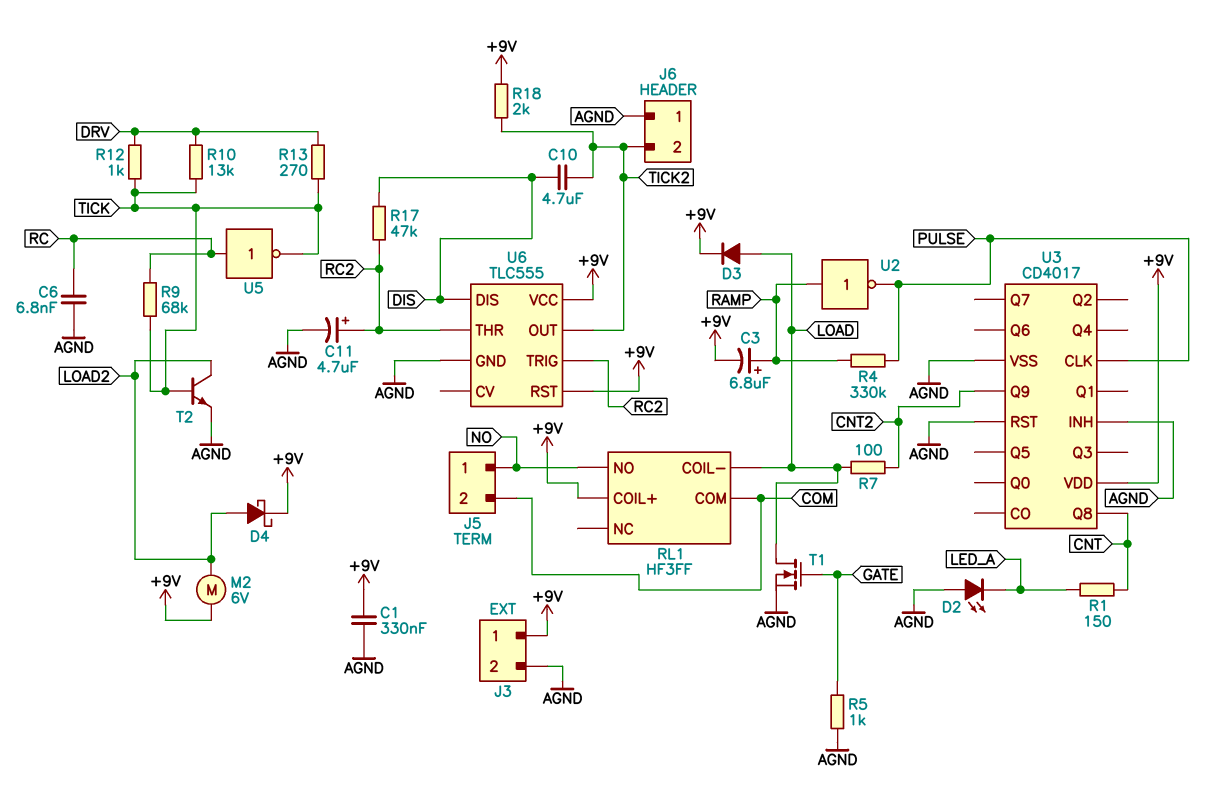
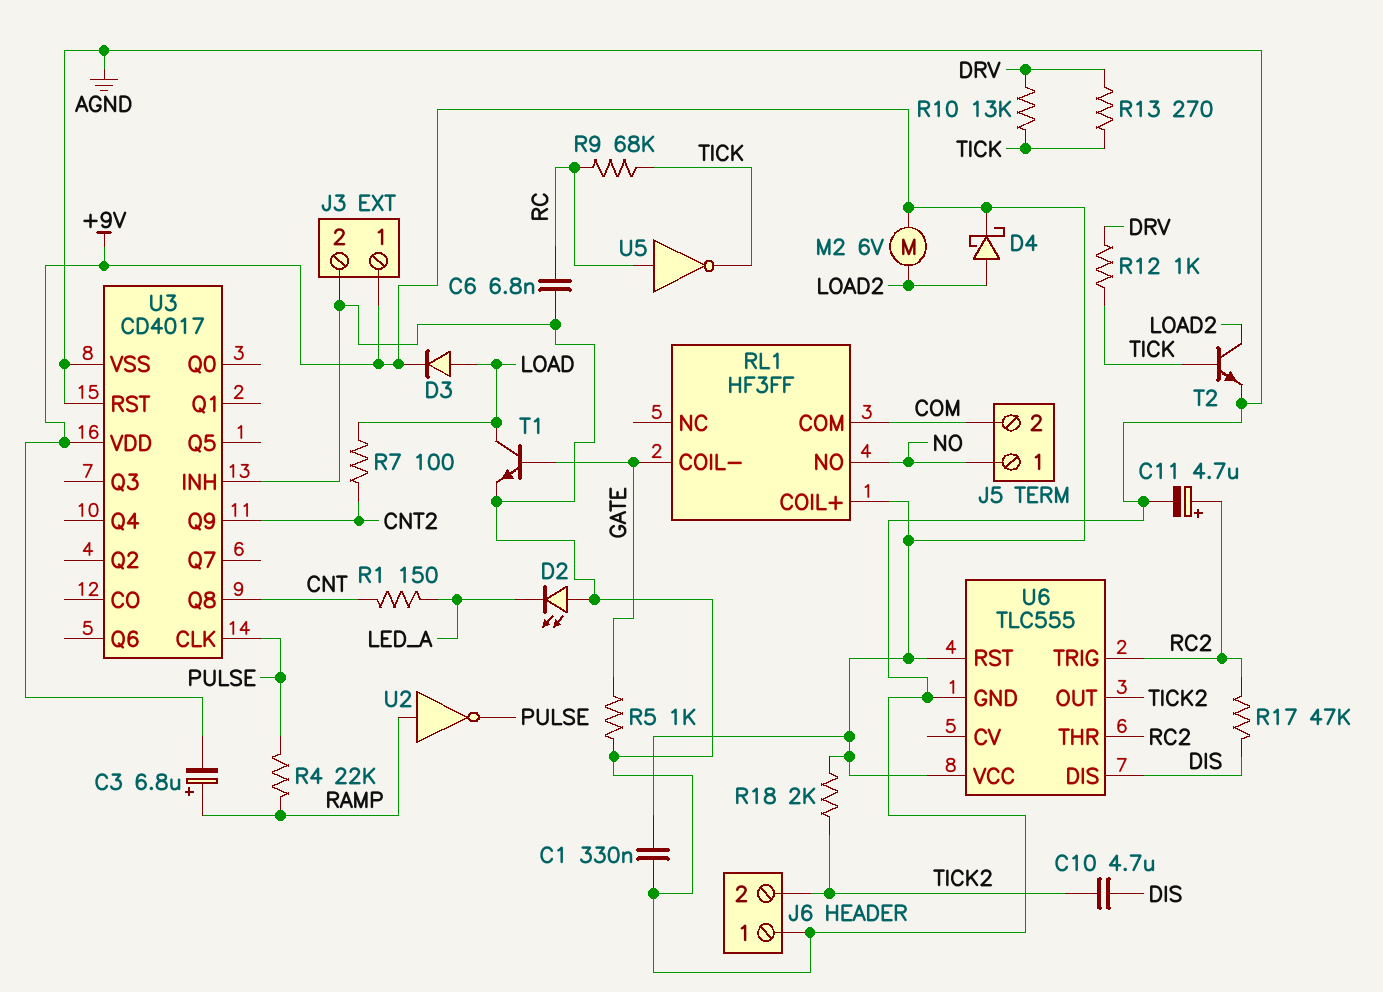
R4: 330k (PULSE, RAMP) -> 22k (PULSE, RAMP)
RL1 pin COIL-: LOAD -> GATE
T1: NMOS (G GATE, D LOAD, S AGND) -> NPN (B GATE, C LOAD, E AGND)

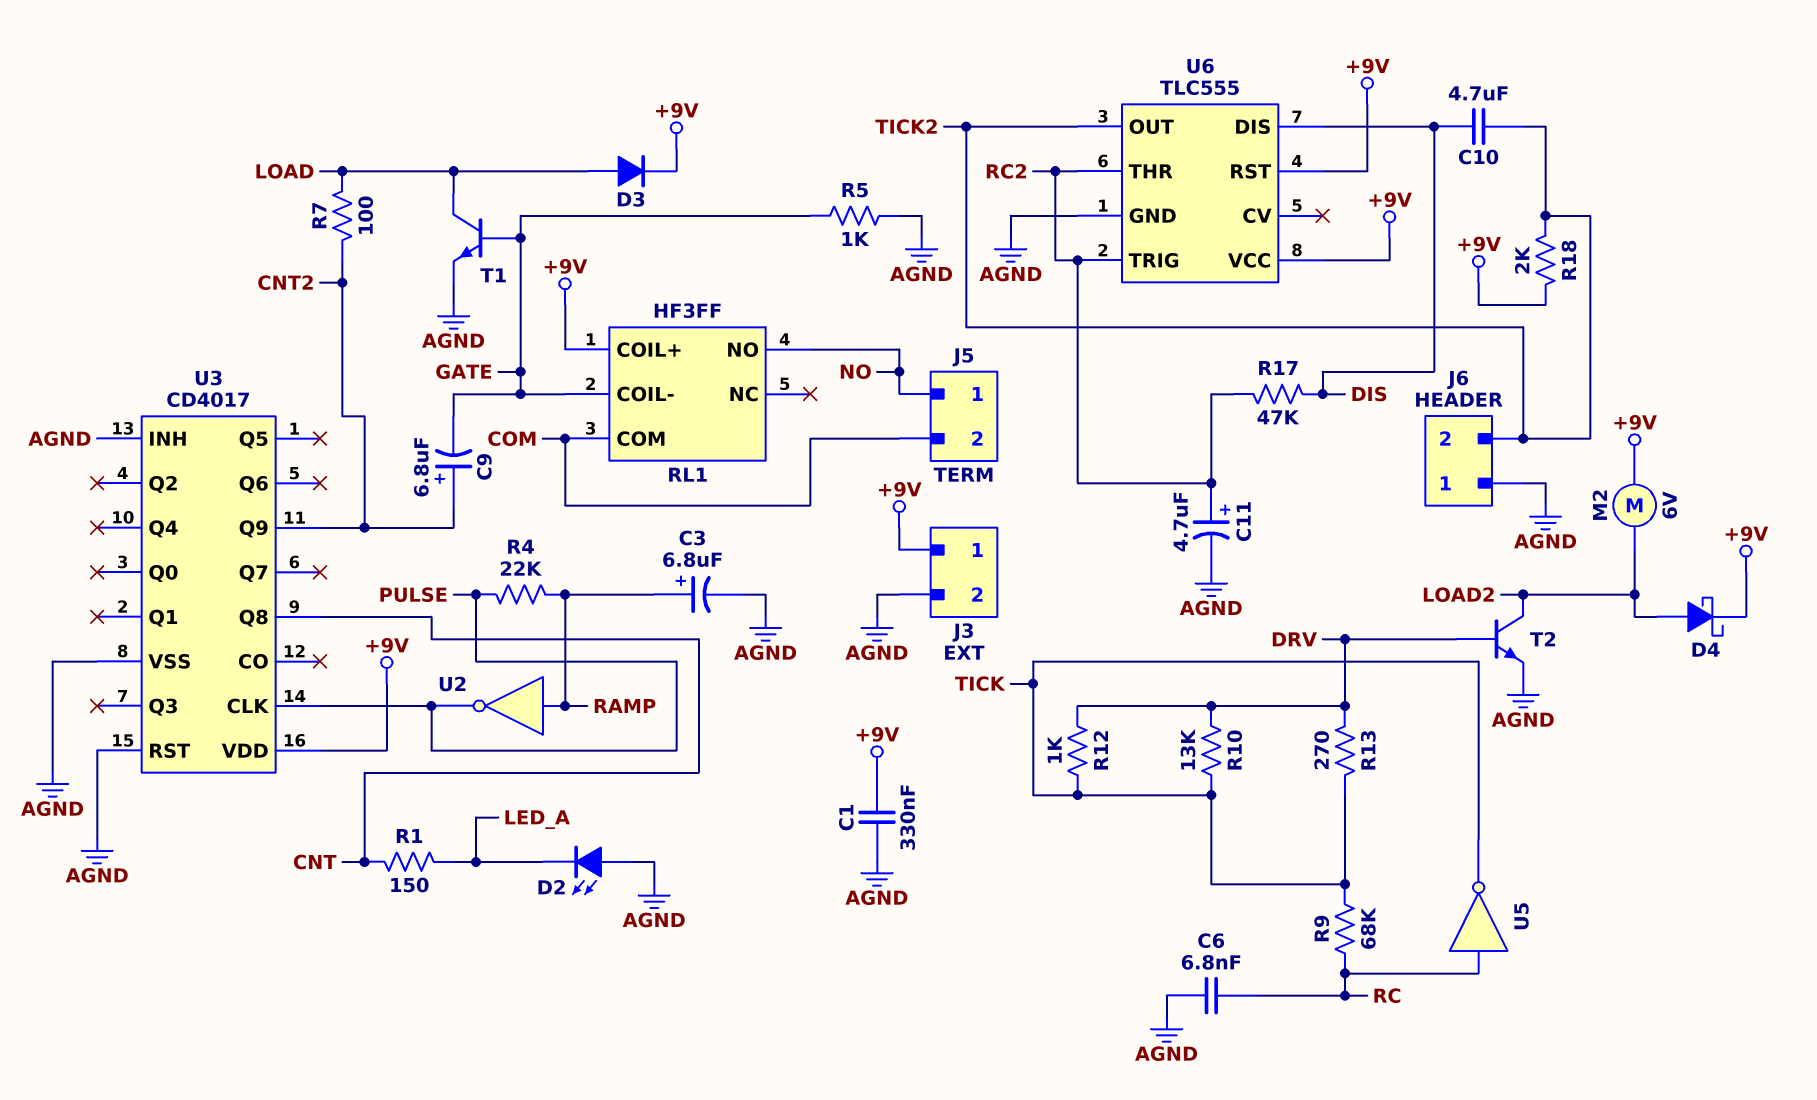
C3: 6.8uF (plus RAMP, minus +9V) -> 6.8uF (plus RAMP, minus AGND)
C9: none -> 6.8uF (plus CNT2, minus GATE)
T2: NPN (B TICK, C LOAD2, E AGND) -> NPN (B DRV, C LOAD2, E AGND)

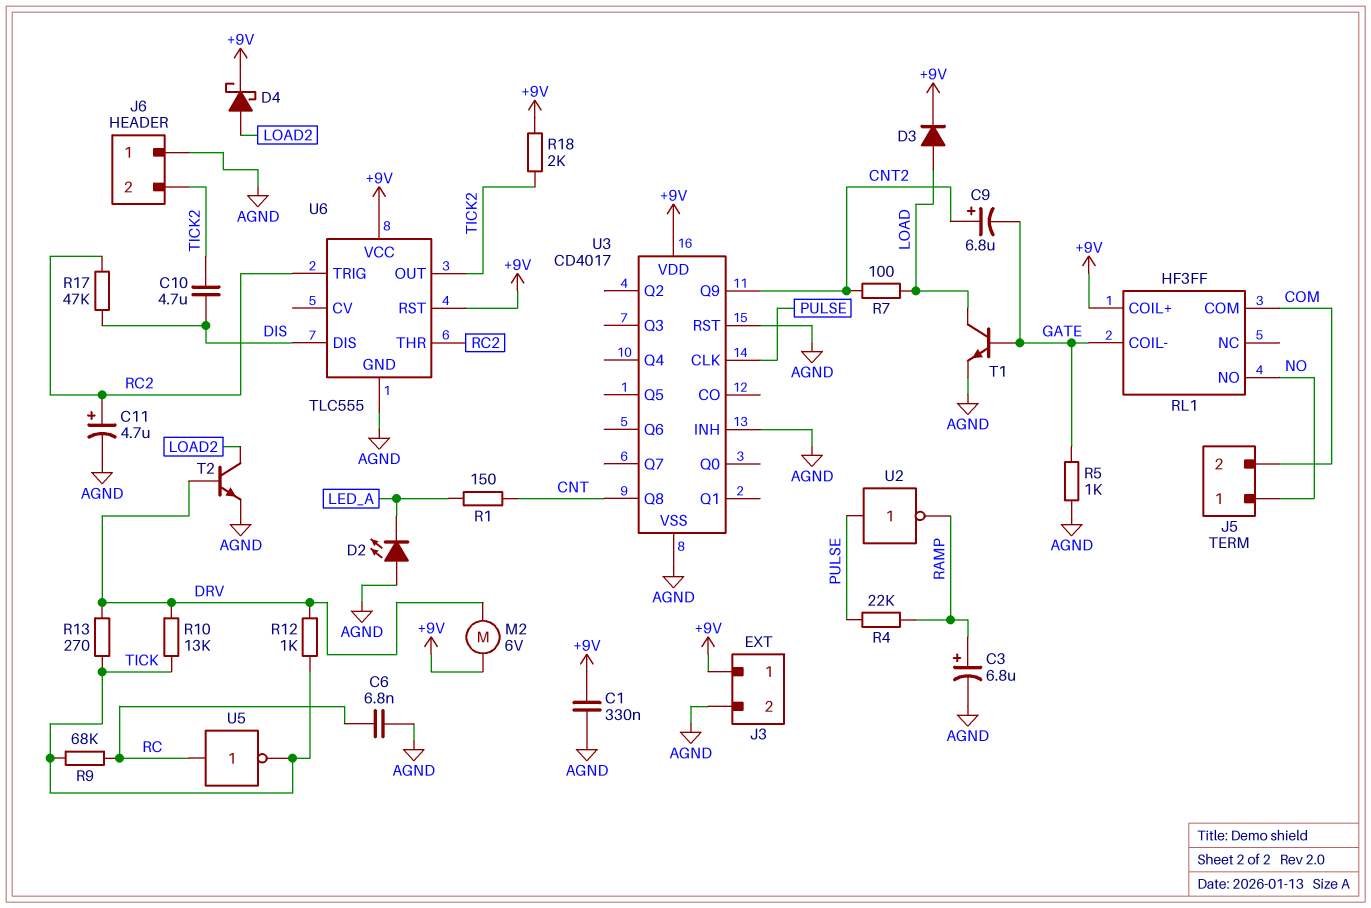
M2: motor 6V (+9V, LOAD2) -> motor 6V (+9V, DRV)
U2: NOT (in RAMP, out PULSE) -> NOT (in PULSE, out RAMP)

